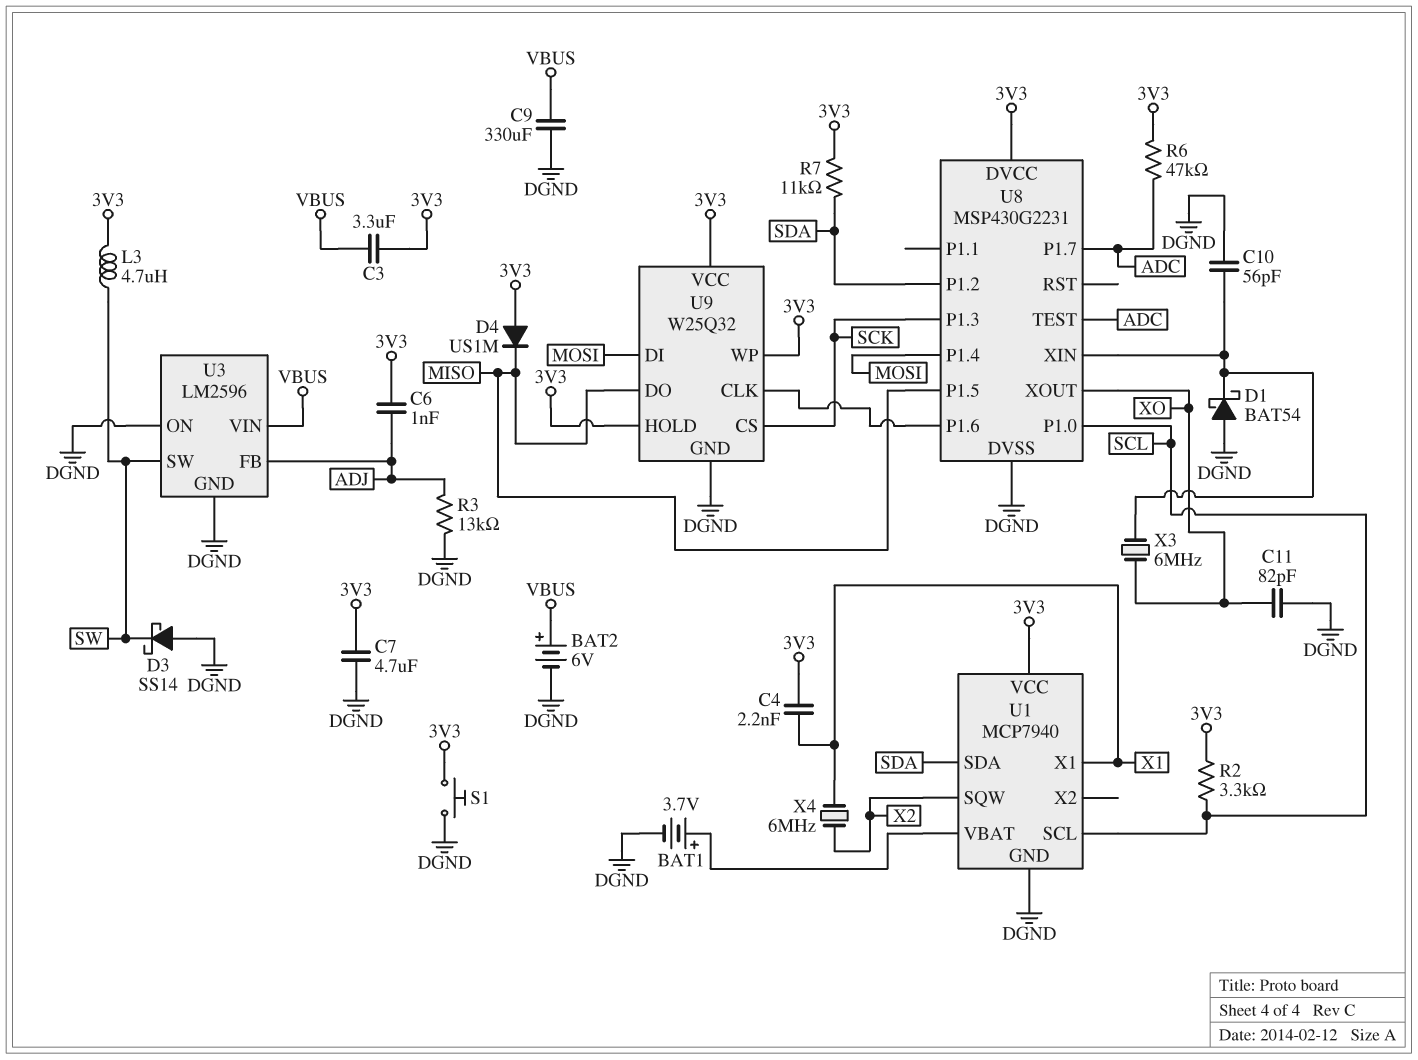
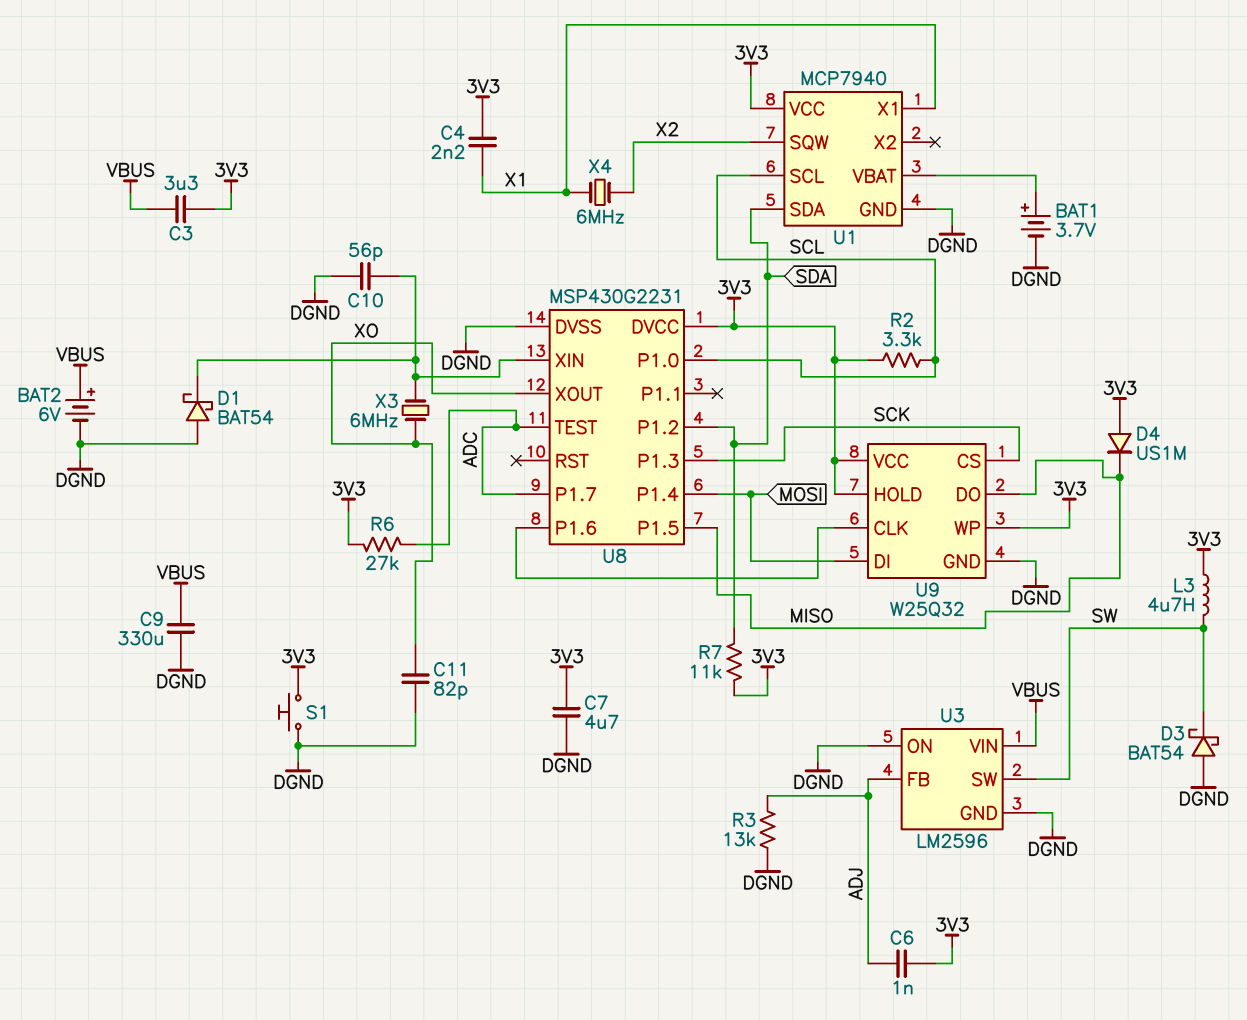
D3: schottky SS14 (A DGND, K SW) -> schottky BAT54 (A DGND, K SW)
R6: 47k (3V3, ADC) -> 27k (3V3, ADC)

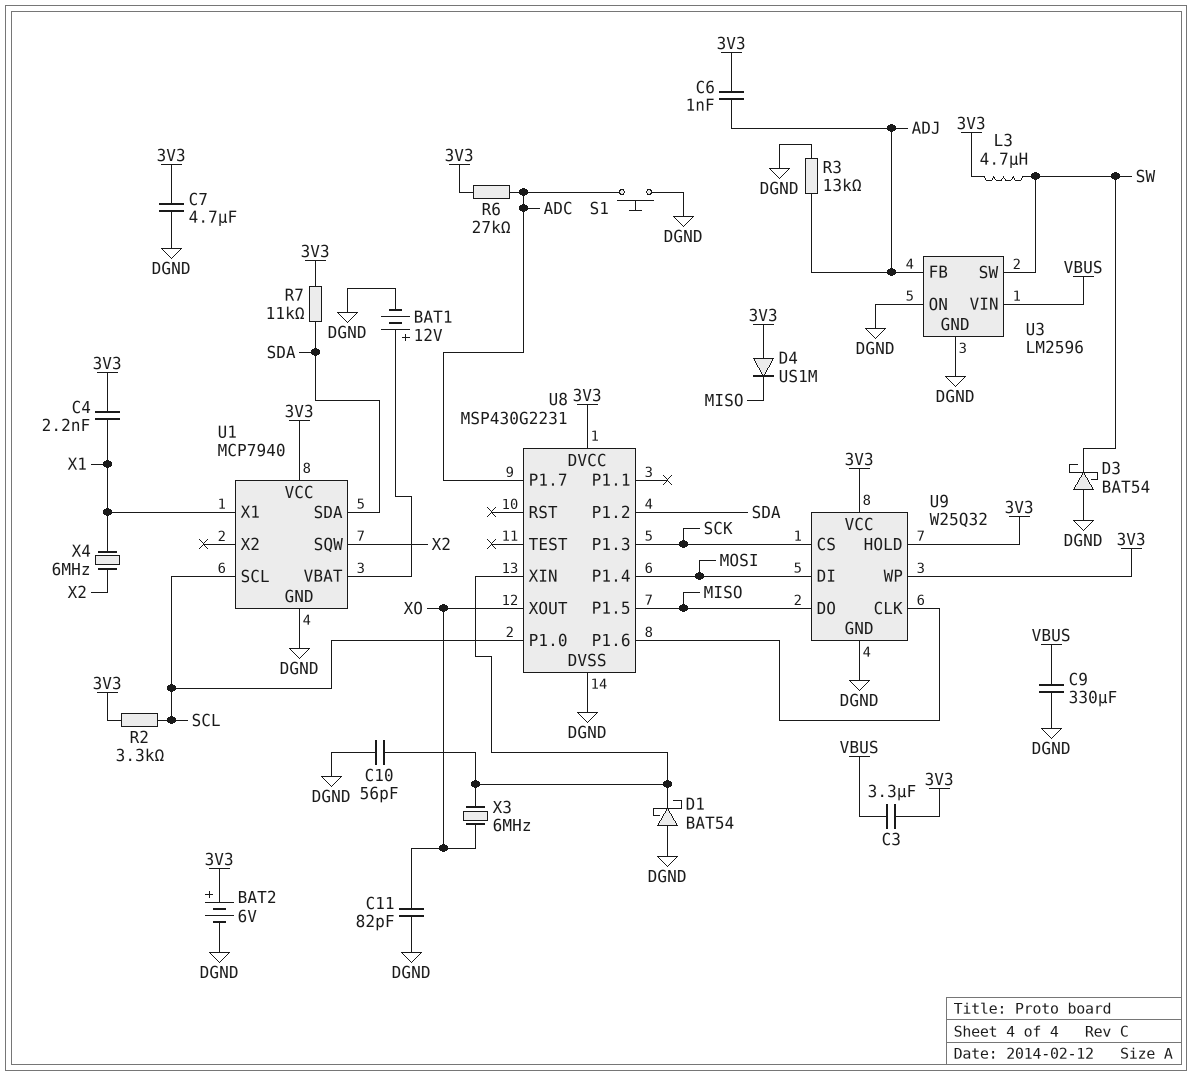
BAT1: 3.7V (plus U1/VBAT, minus DGND) -> 12V (plus U1/VBAT, minus DGND)
BAT2: 6V (plus VBUS, minus DGND) -> 6V (plus 3V3, minus DGND)
S1: button (3V3, DGND) -> button (ADC, DGND)
U8 pin TEST: ADC -> none

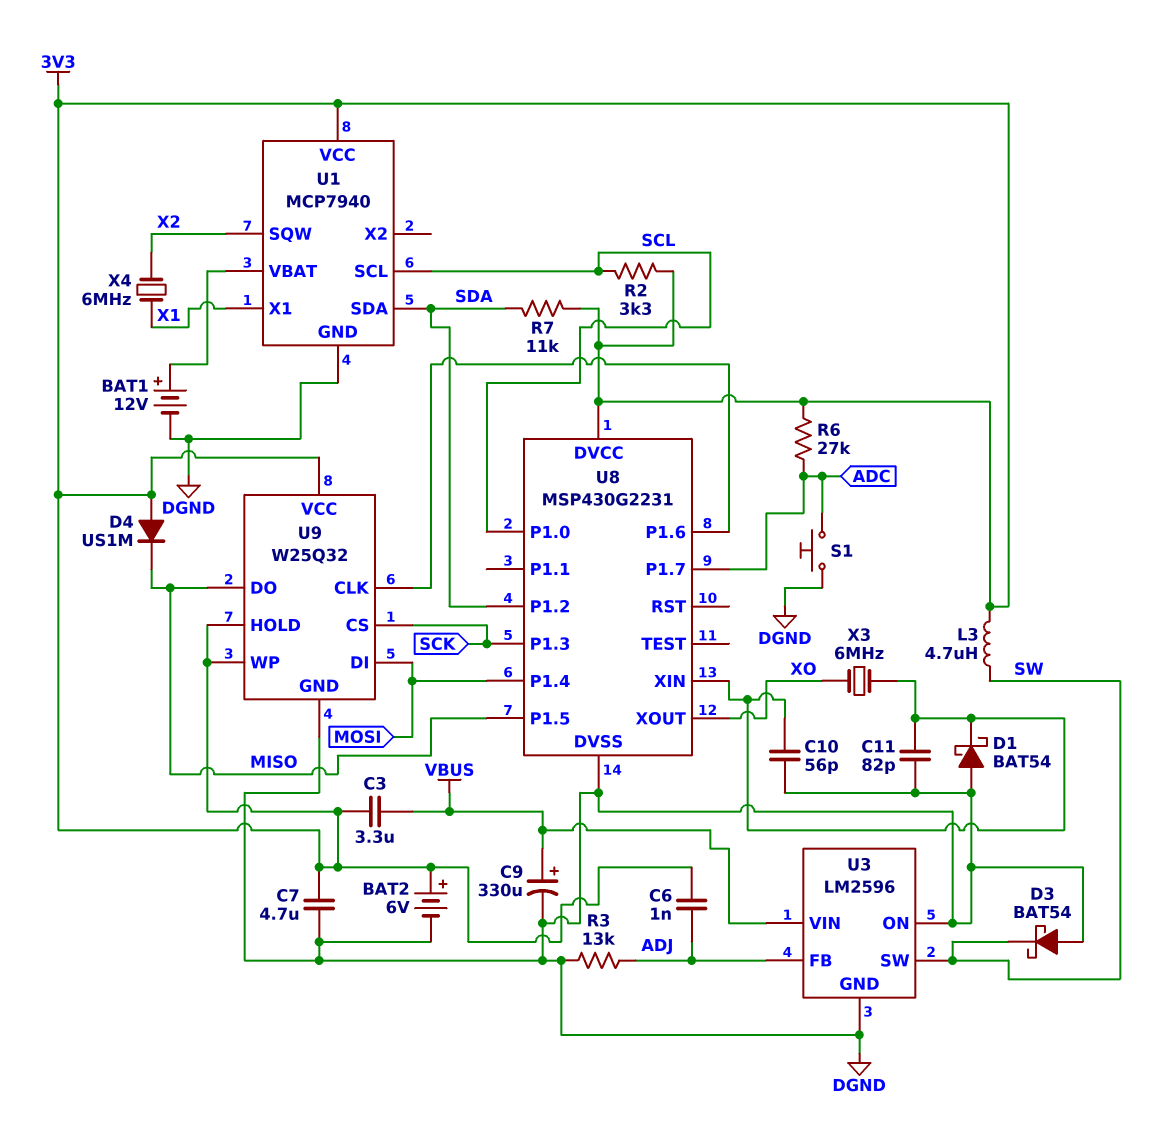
C4: 2.2nF (3V3, X1) -> none
C9: 330uF (DGND, VBUS) -> 330uF (plus VBUS, minus DGND)
C11: 82pF (DGND, XO) -> 82pF (DGND, U8/XIN)

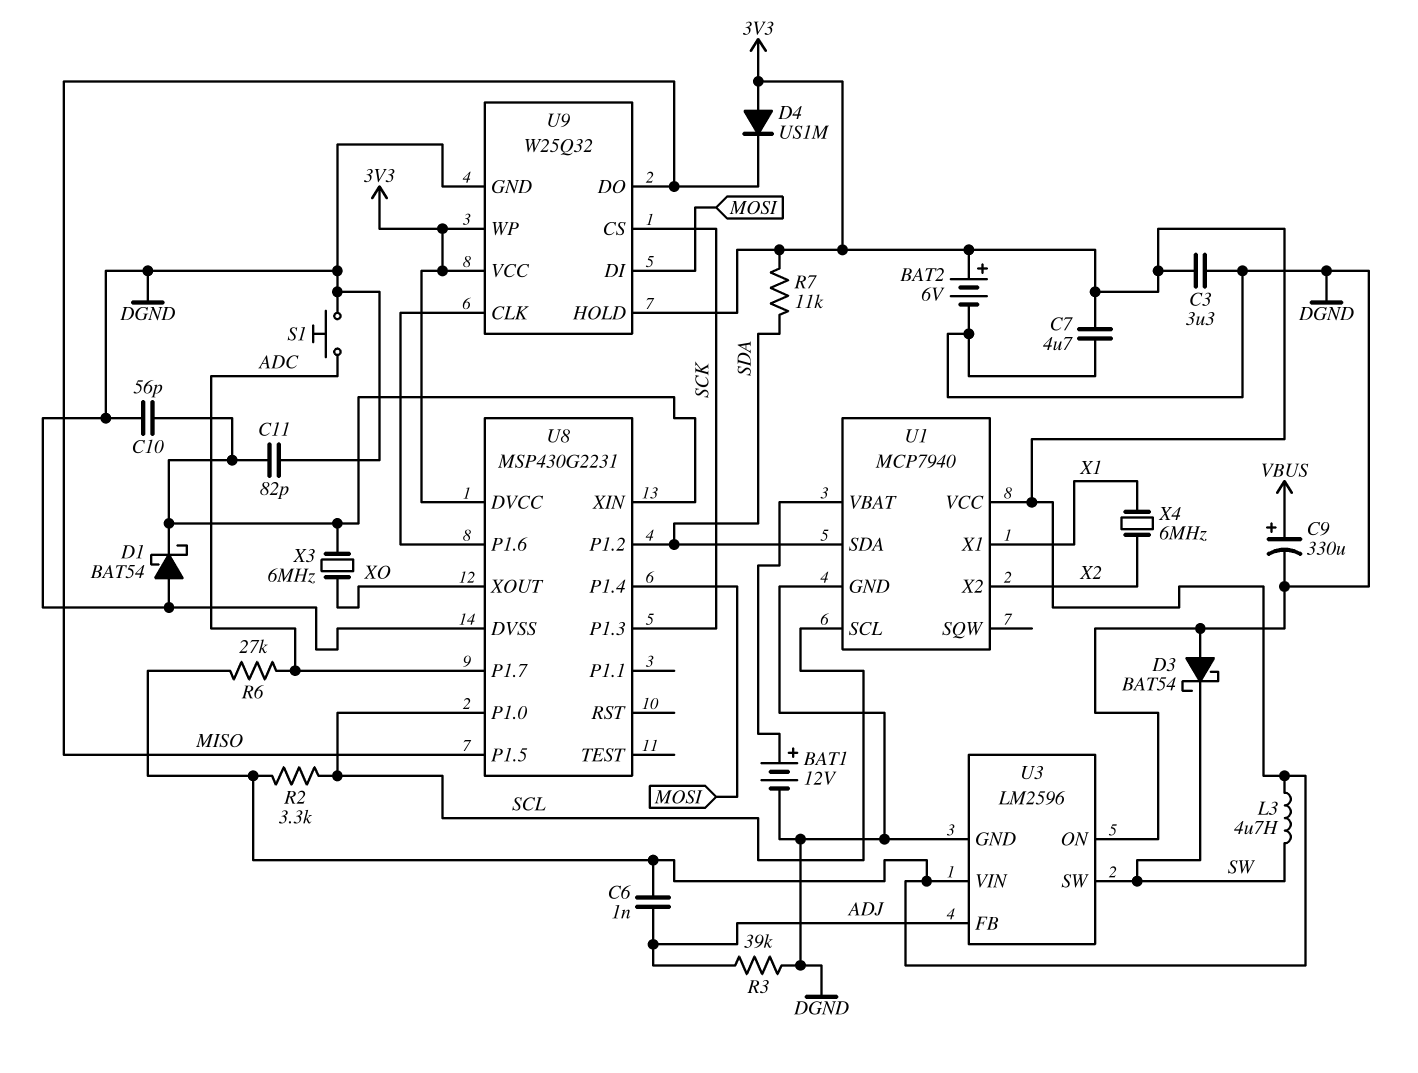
C3: 3.3uF (3V3, VBUS) -> 3.3uF (3V3, DGND)
R3: 13k (ADJ, DGND) -> 39k (ADJ, DGND)
U1 pin SQW: X2 -> none
U1 pin X2: none -> X2
U3 pin VIN: VBUS -> 3V3

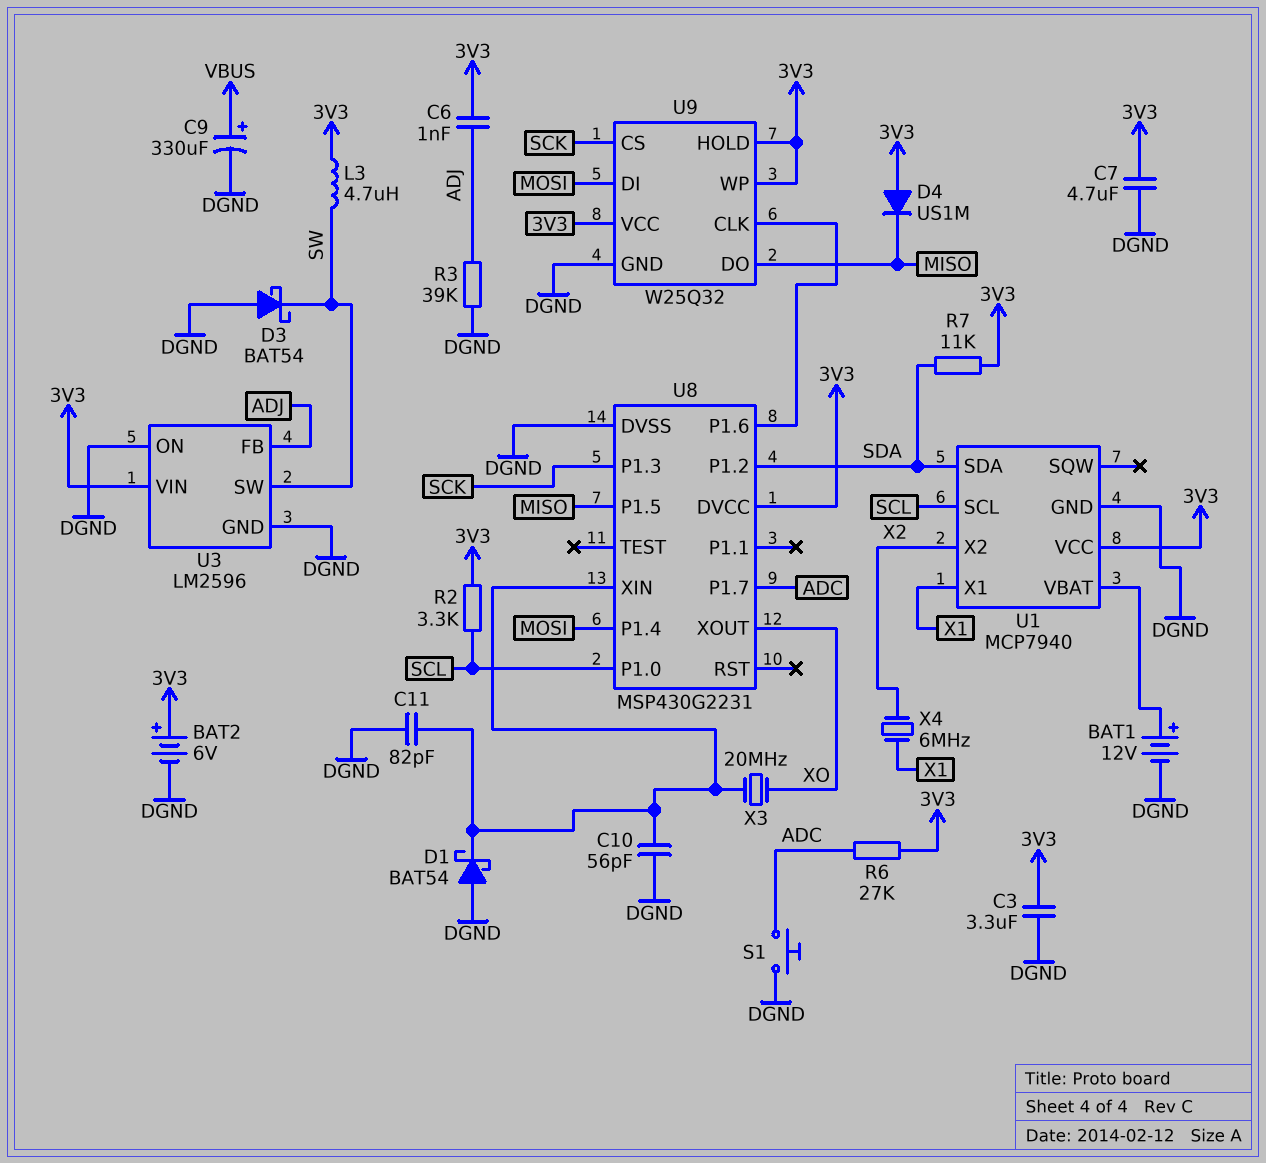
X3: 6MHz (U8/XIN, XO) -> 20MHz (U8/XIN, XO)

